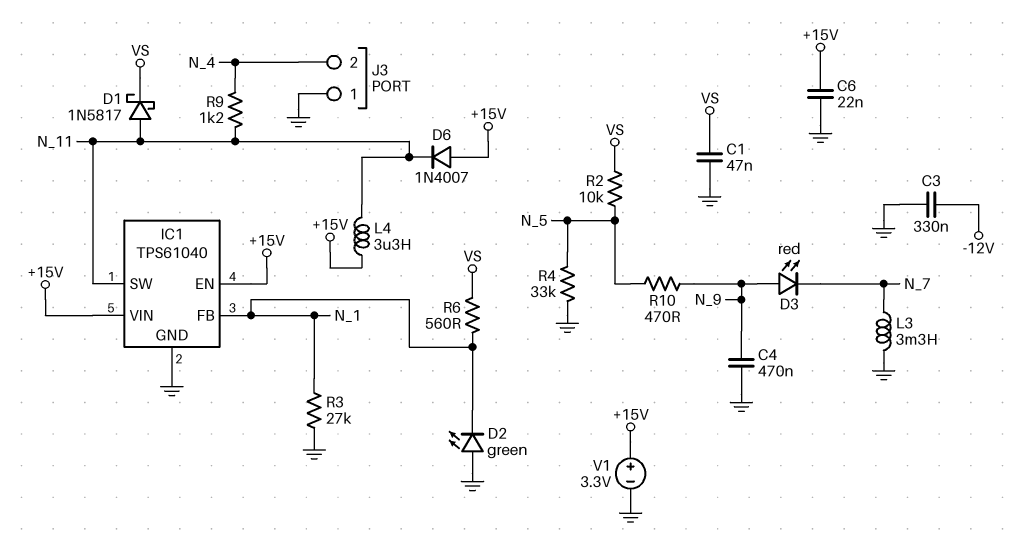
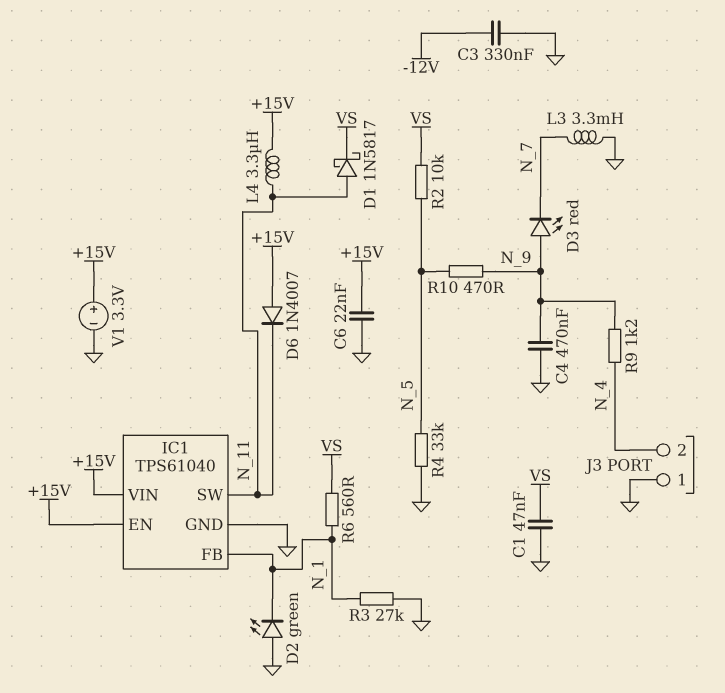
R9: 1.2k (N_4, N_11) -> 1.2k (N_4, N_9)

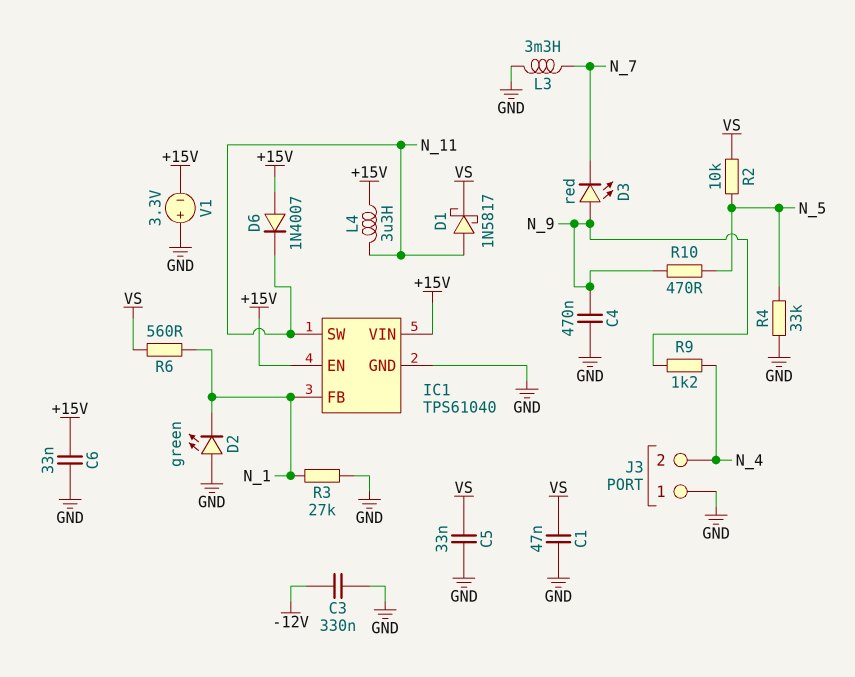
C5: none -> 33nF (GND, VS)
C6: 22nF (+15V, GND) -> 33nF (+15V, GND)
V1: 3.3V (plus +15V, minus GND) -> 3.3V (plus GND, minus +15V)

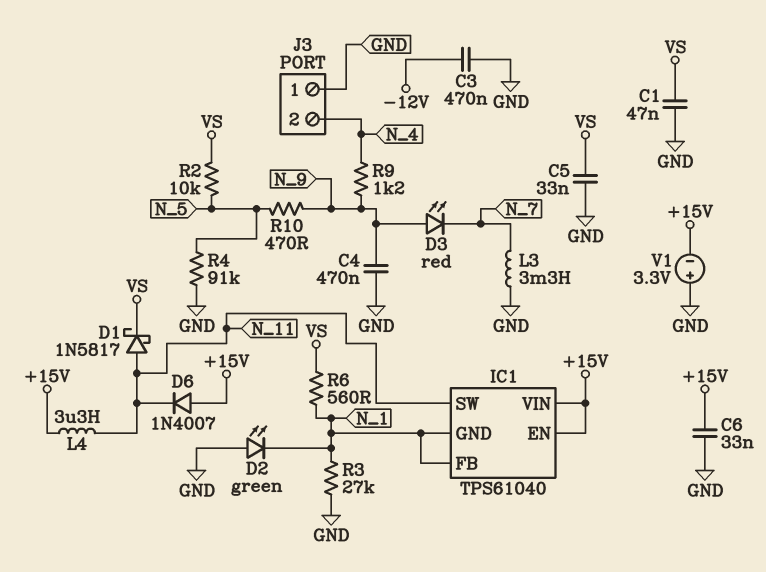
C3: 330nF (-12V, GND) -> 470nF (-12V, GND)
IC1 pin GND: GND -> N_1
R4: 33k (GND, N_5) -> 91k (GND, N_5)

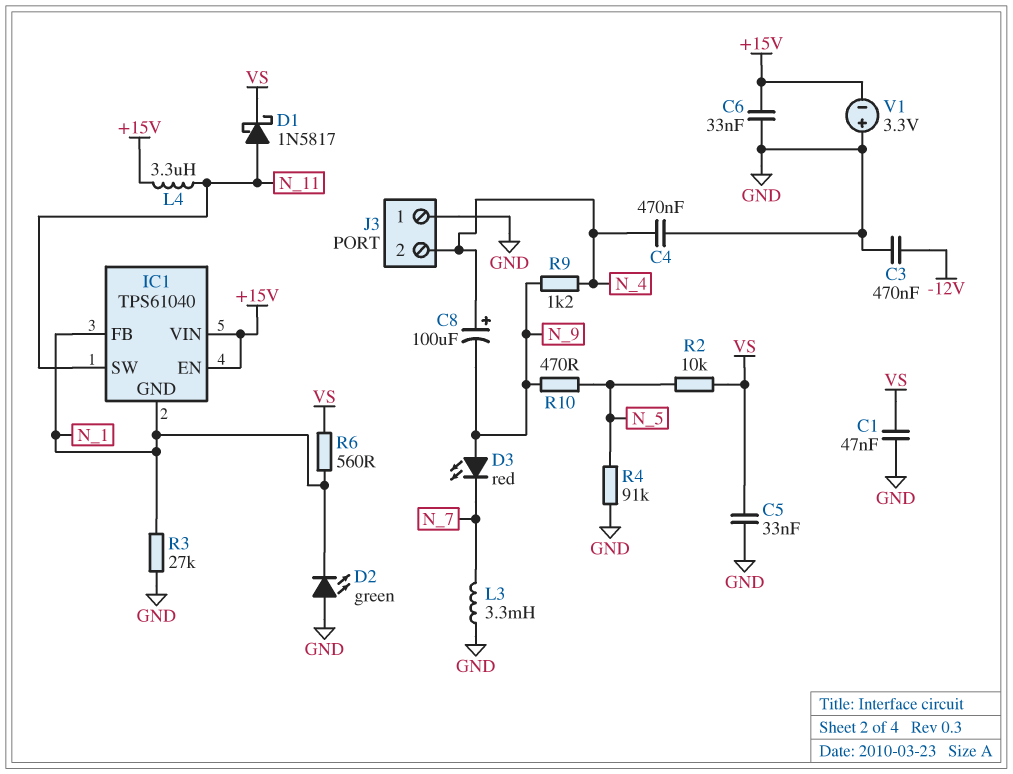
C4: 470nF (GND, N_9) -> 470nF (GND, N_4)
C8: none -> 100uF (plus N_4, minus N_9)
D6: diode 1N4007 (A +15V, K N_11) -> none

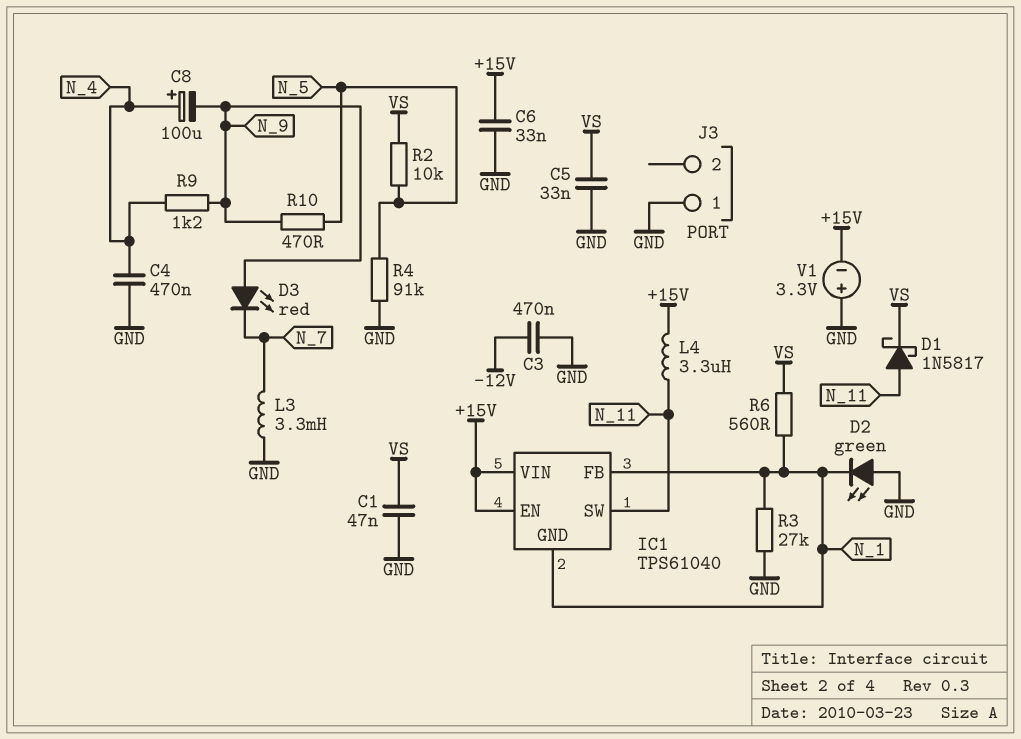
J3 pin 2: N_4 -> none

